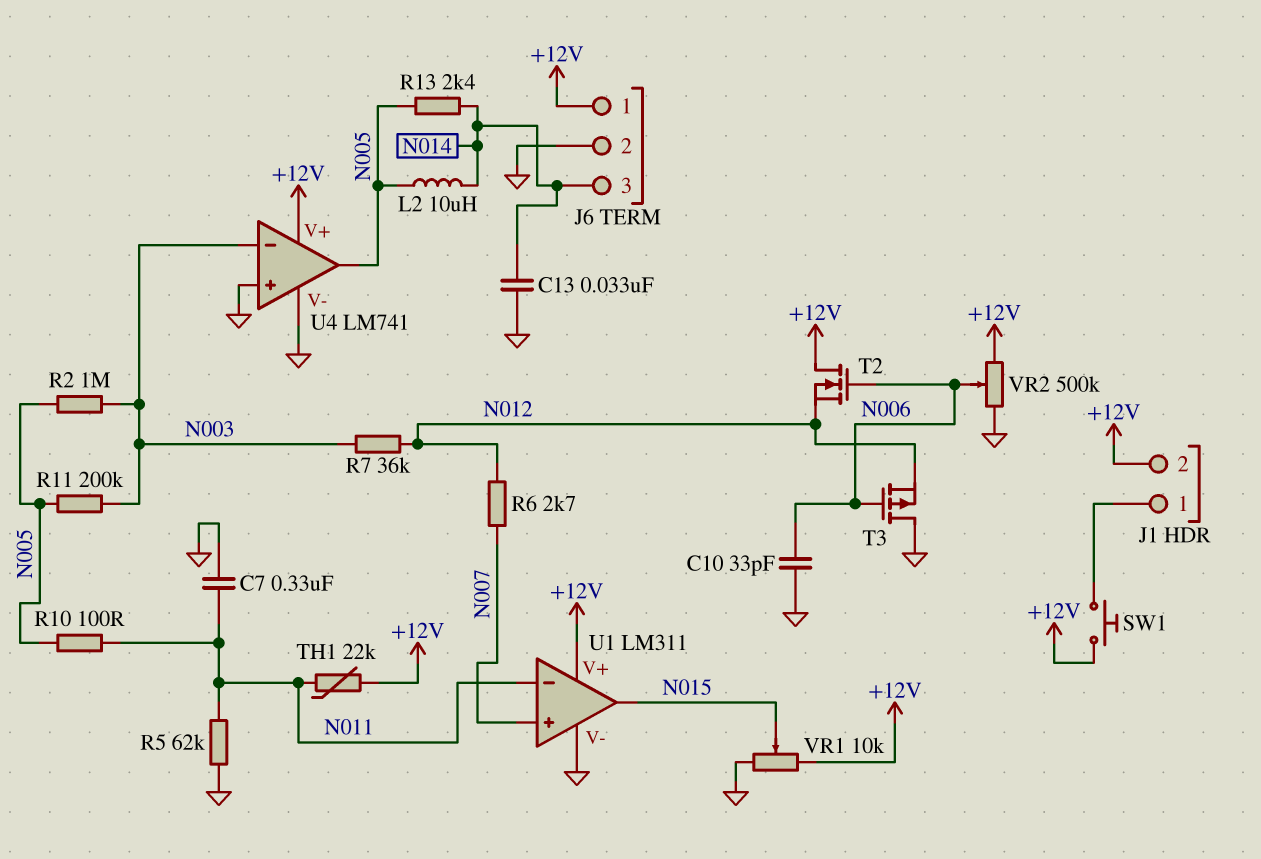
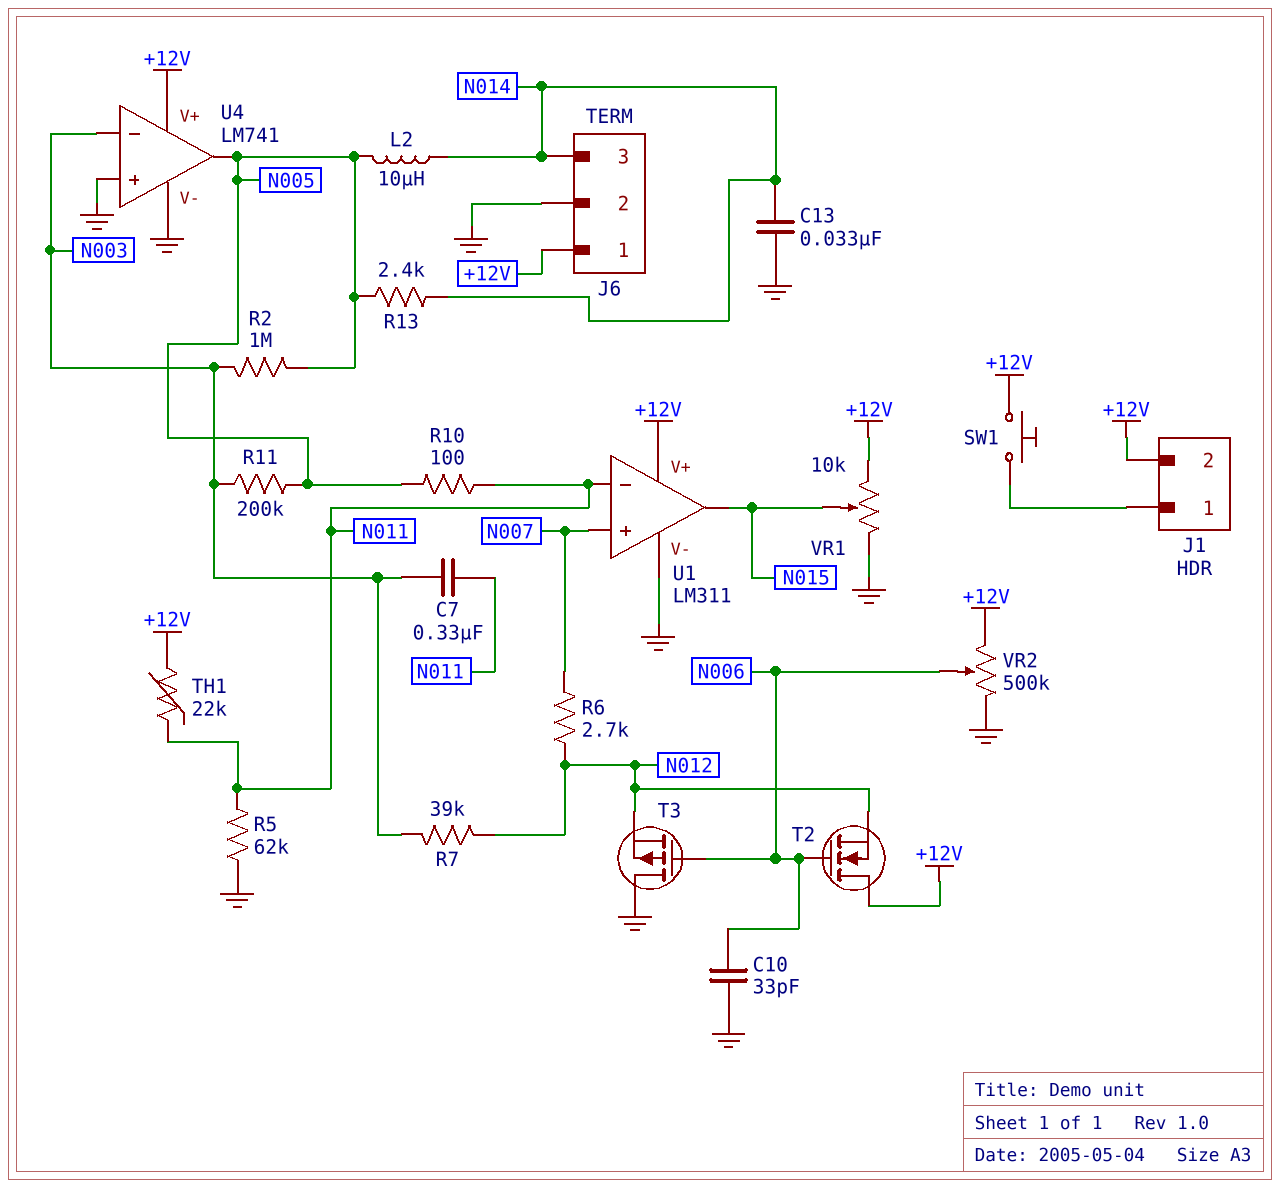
C7: 330nF (GND, N011) -> 330nF (N003, N011)
R7: 36k (N003, N012) -> 39k (N003, N012)

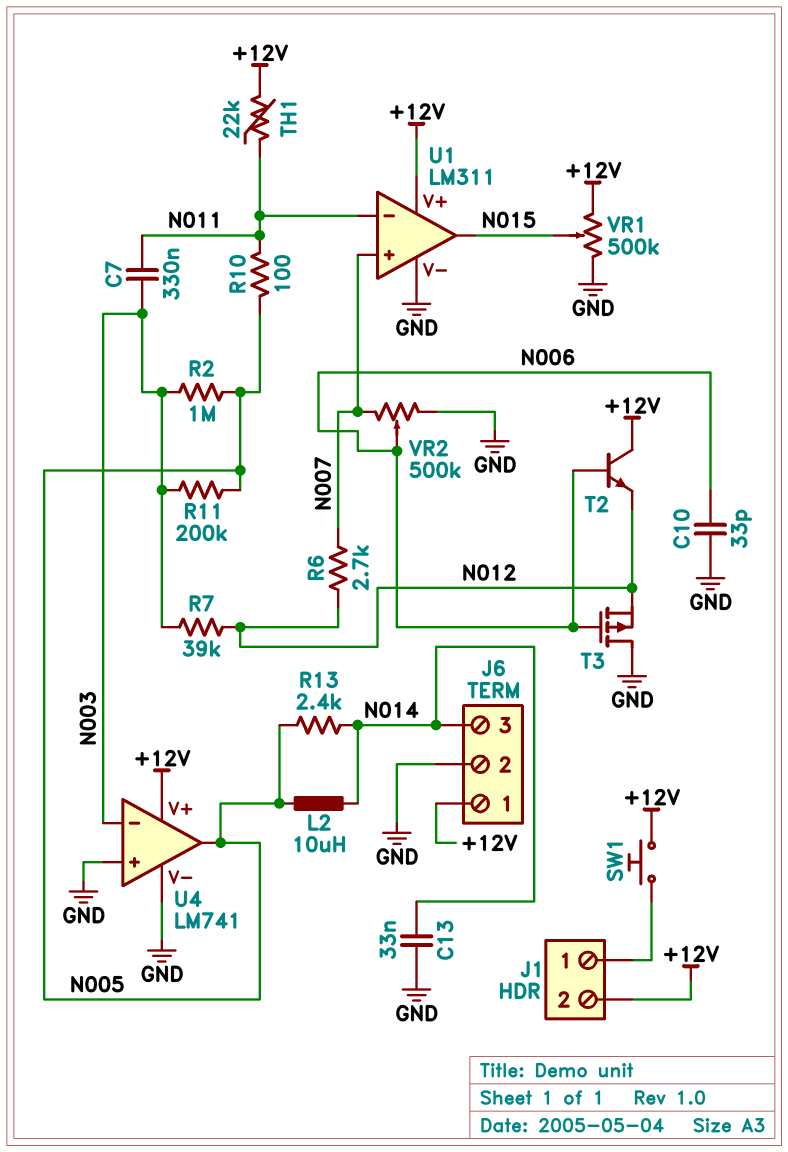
R5: 62k (GND, N011) -> none
T2: NMOS (G N006, D +12V, S N012) -> NPN (B N006, C +12V, E N012)
VR1: 10k (+12V, GND, wiper N015) -> 500k (+12V, GND, wiper N015)
VR2: 500k (+12V, GND, wiper N006) -> 500k (GND, N007, wiper N006)

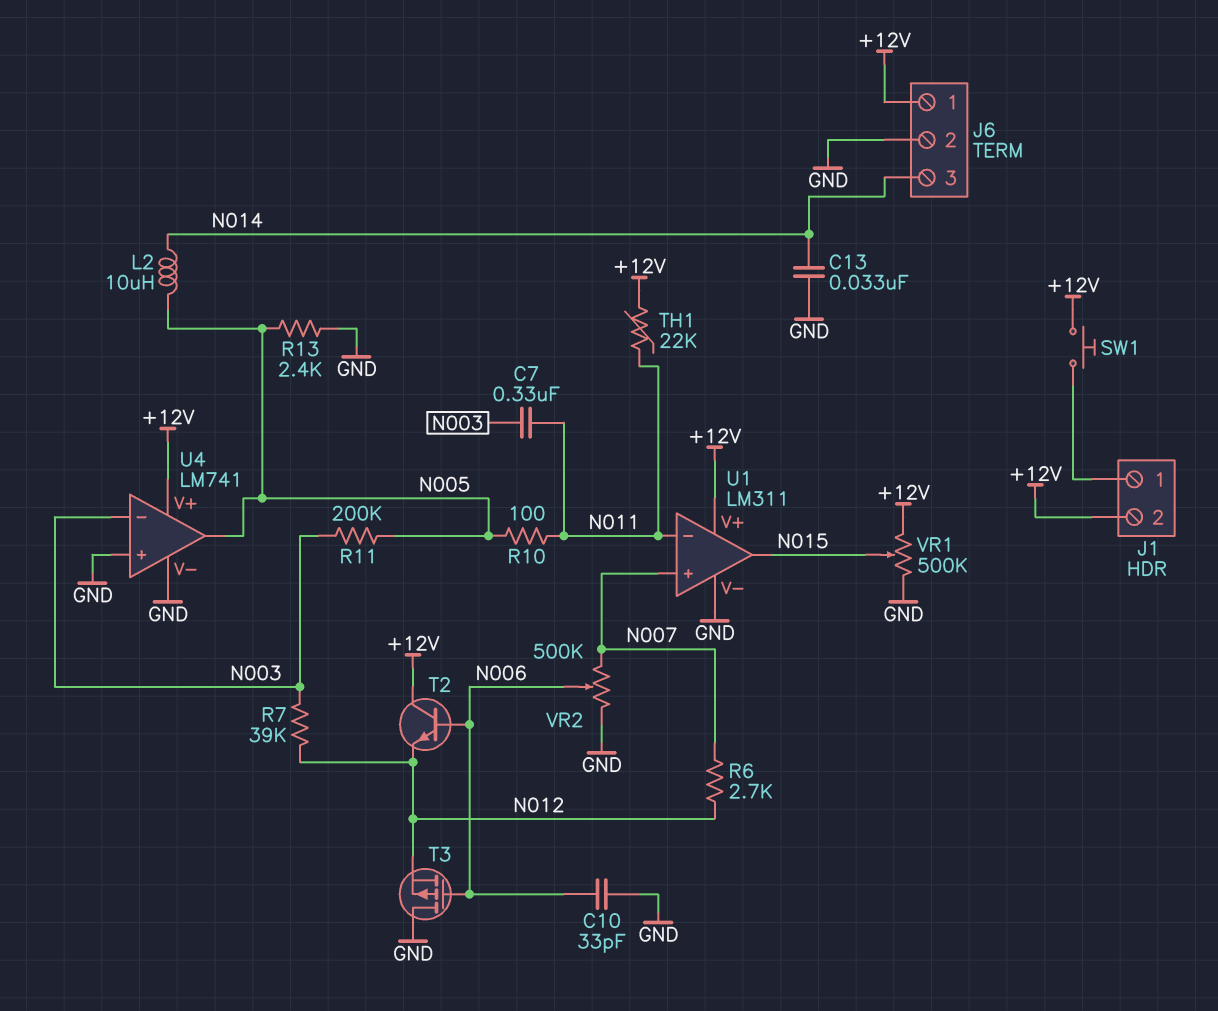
R2: 1M (N003, N005) -> none
R13: 2.4k (N005, N014) -> 2.4k (GND, N005)

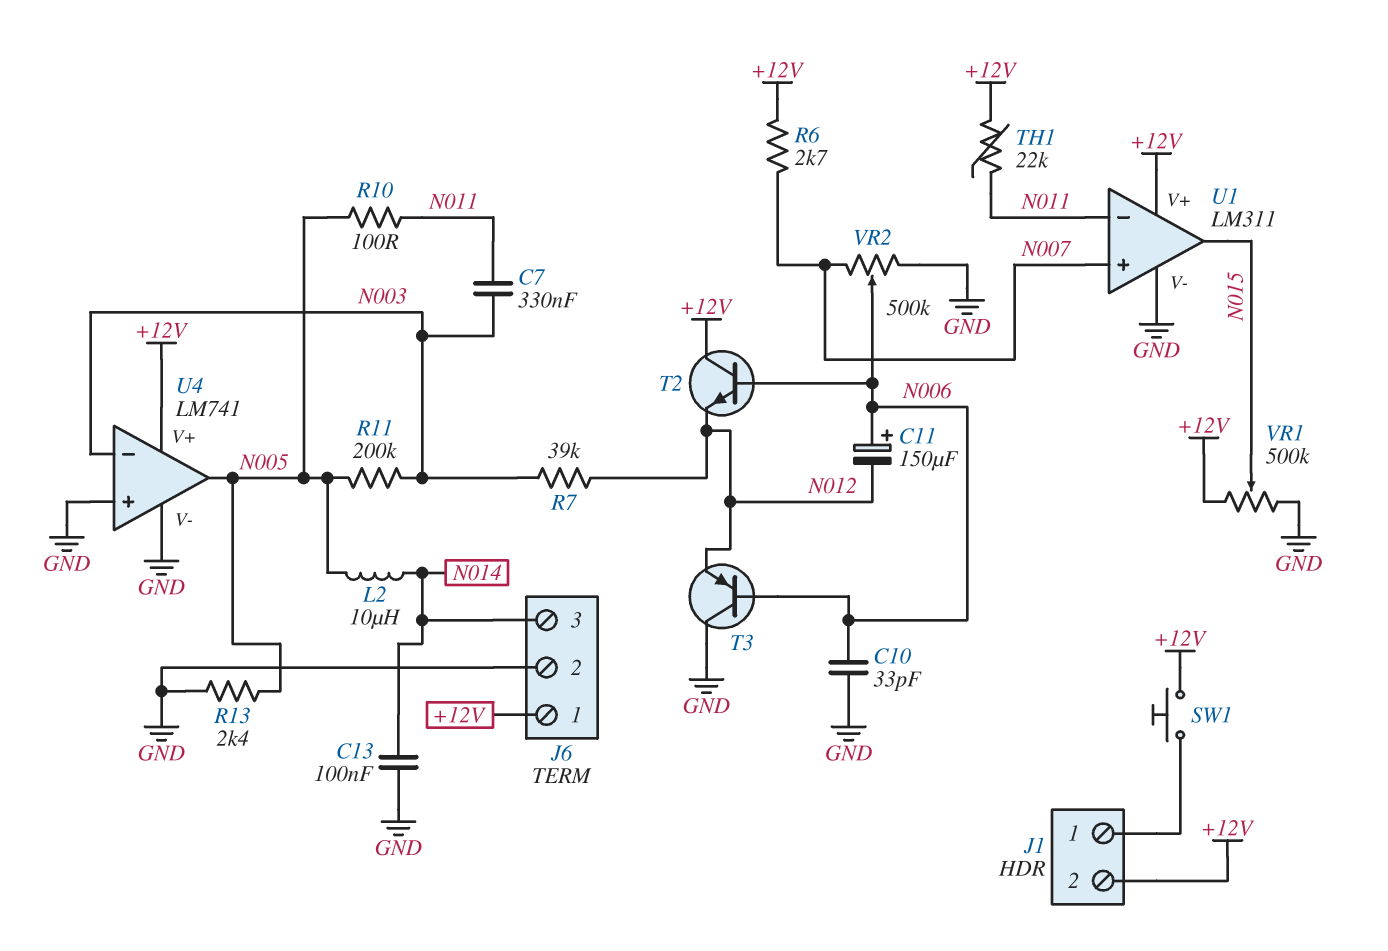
C11: none -> 150uF (plus N006, minus N012)
C13: 33nF (GND, N014) -> 100nF (GND, N014)
R6: 2.7k (N007, N012) -> 2.7k (+12V, N007)
T3: PMOS (G N006, D GND, S N012) -> PNP (B N006, C GND, E N012)

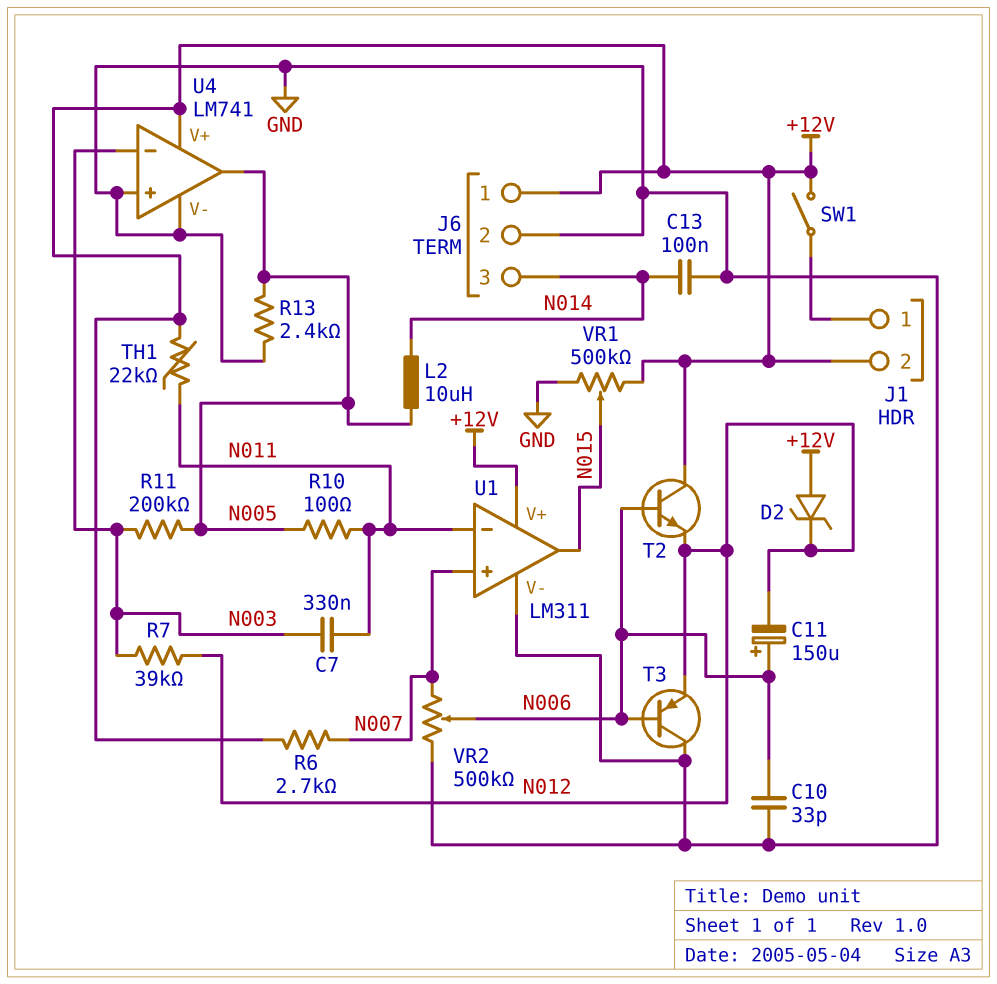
D2: none -> zener (A +12V, K N012)
SW1: button (+12V, J1/1) -> switch (+12V, J1/1)

